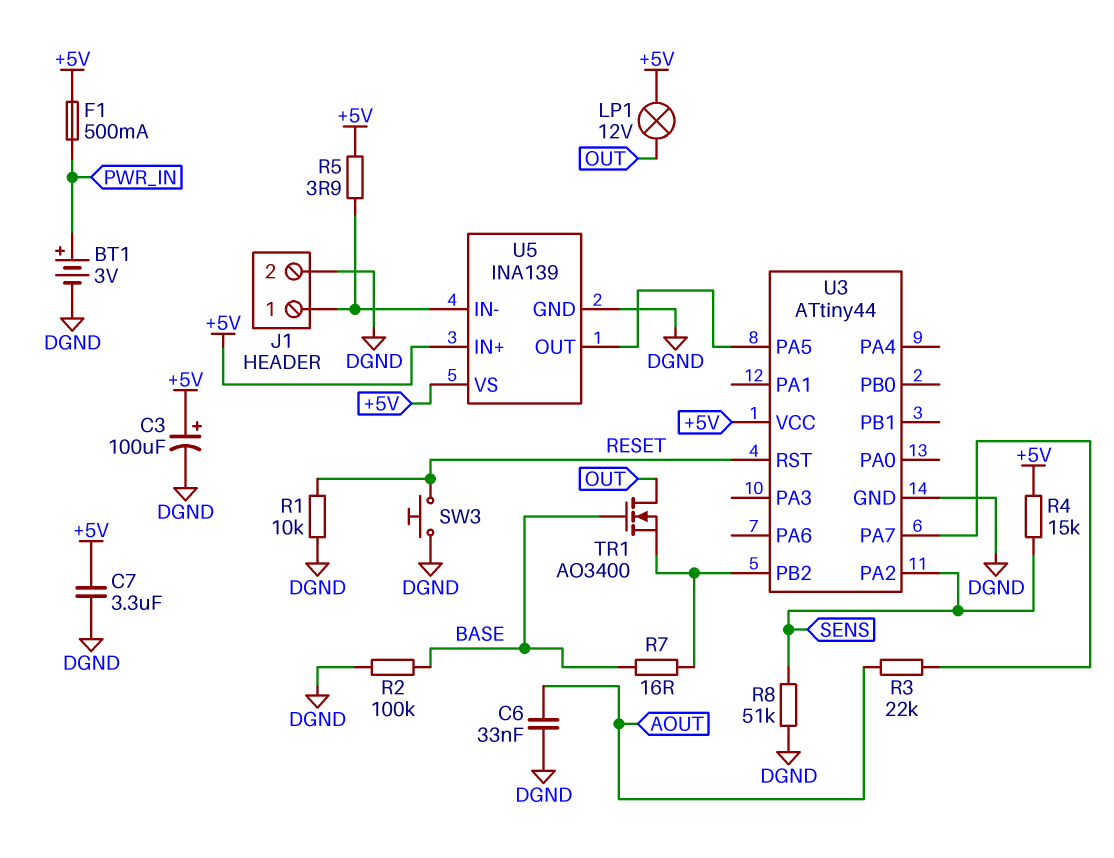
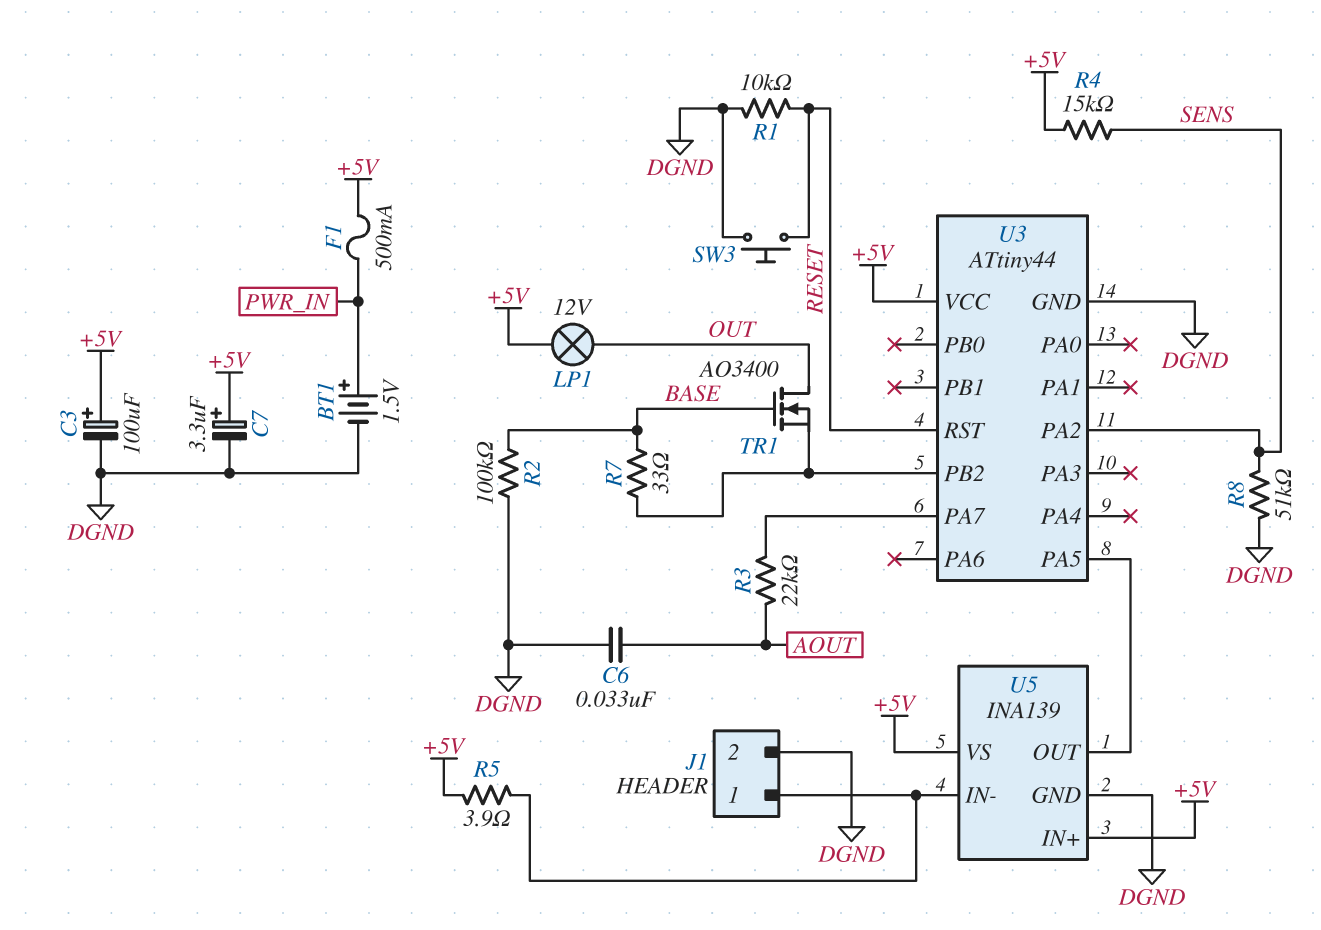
BT1: 3V (plus PWR_IN, minus DGND) -> 1.5V (plus PWR_IN, minus DGND)
C7: 3.3uF (+5V, DGND) -> 3.3uF (plus +5V, minus DGND)
R7: 16 (BASE, U3/PB2) -> 33 (BASE, U3/PB2)

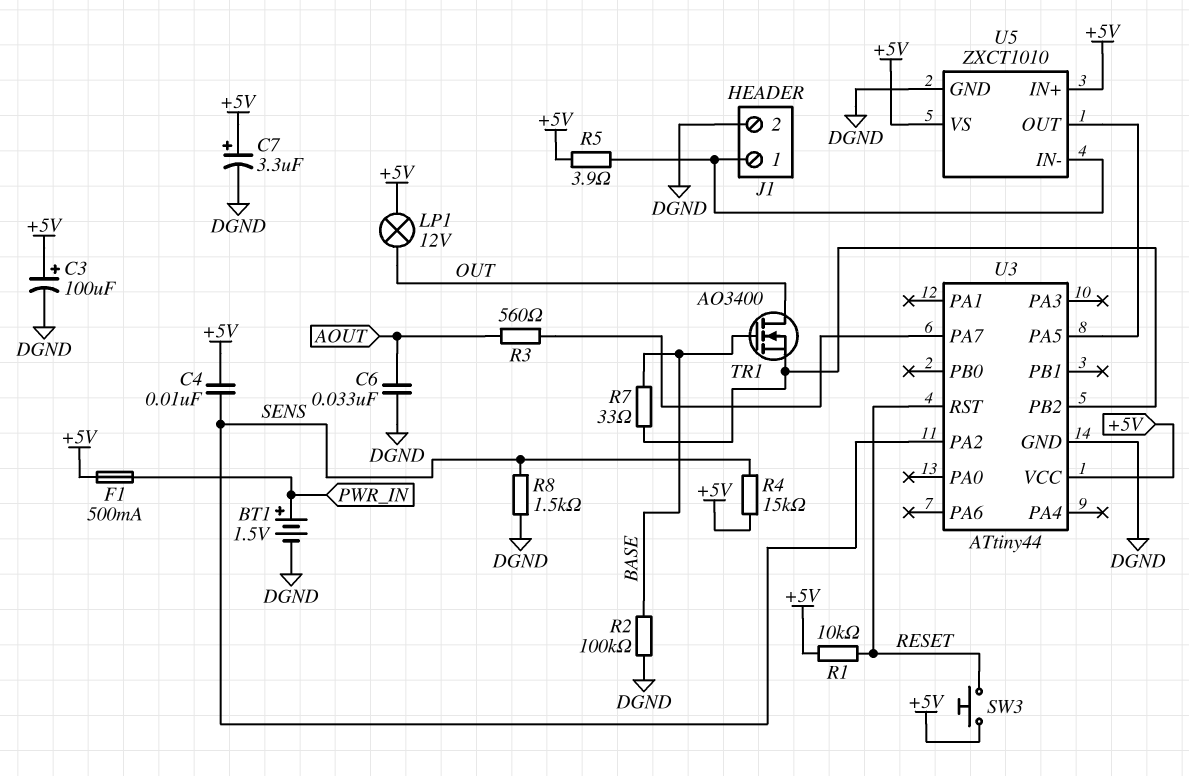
C4: none -> 10nF (+5V, SENS)
R1: 10k (DGND, RESET) -> 10k (+5V, RESET)
R3: 22k (AOUT, U3/PA7) -> 560 (AOUT, U3/PA7)
R8: 51k (DGND, SENS) -> 1.5k (DGND, SENS)
SW3: button (DGND, RESET) -> button (+5V, RESET)
U5: INA139 -> ZXCT1010

